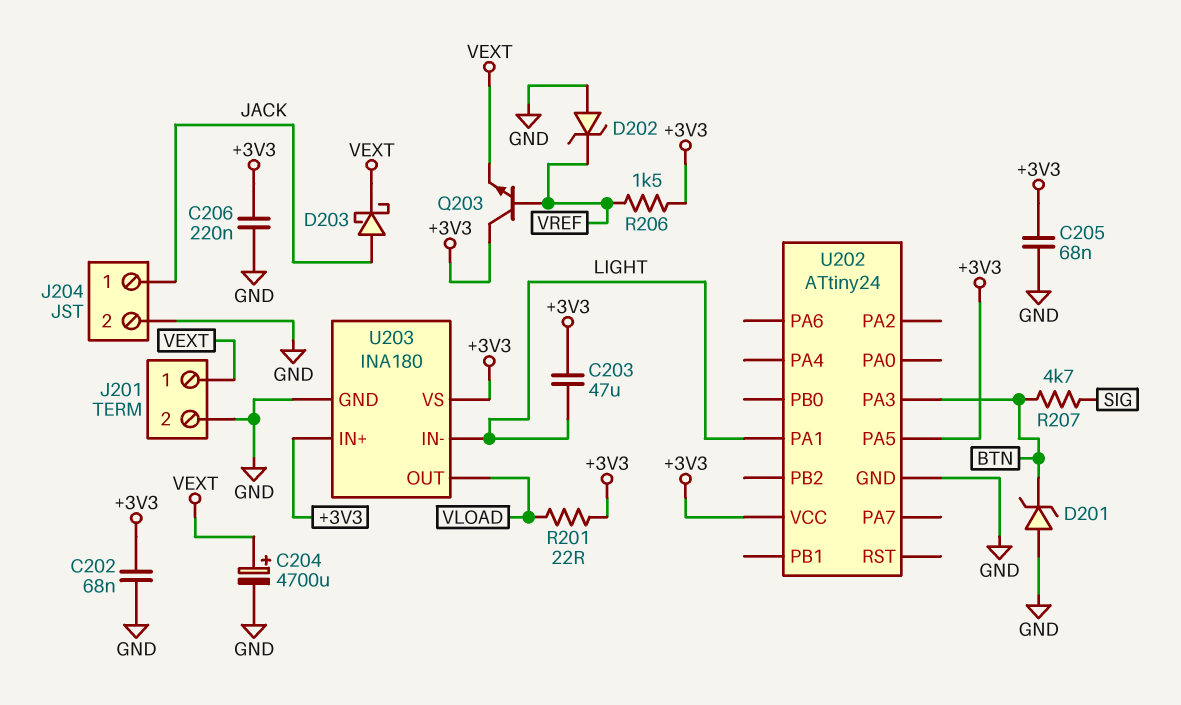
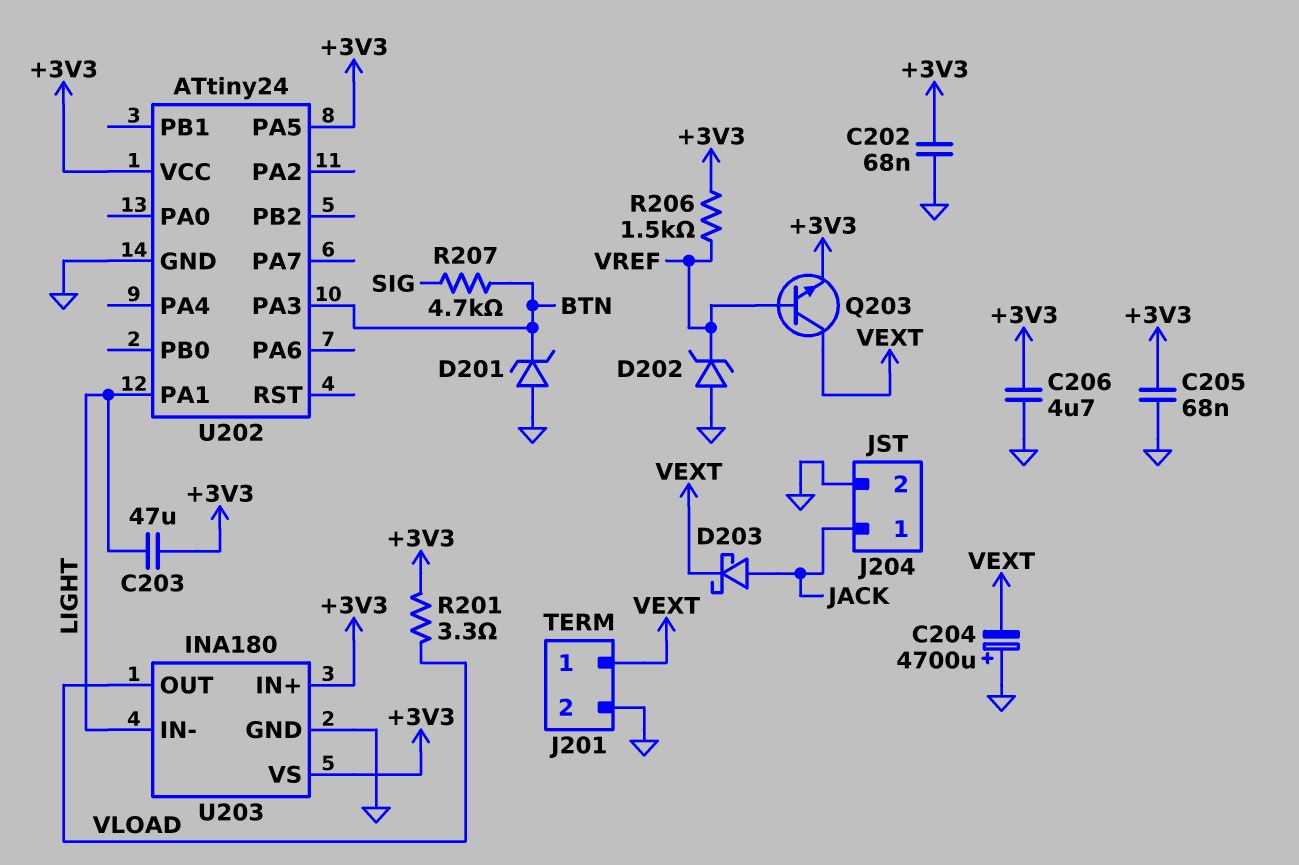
C204: 4700uF (plus VEXT, minus GND) -> 4700uF (plus GND, minus VEXT)
C206: 220nF (+3V3, GND) -> 4.7uF (+3V3, GND)
Q203: NPN (B VREF, C +3V3, E VEXT) -> NPN (B VREF, C VEXT, E +3V3)
R201: 22 (+3V3, VLOAD) -> 3.3 (+3V3, VLOAD)

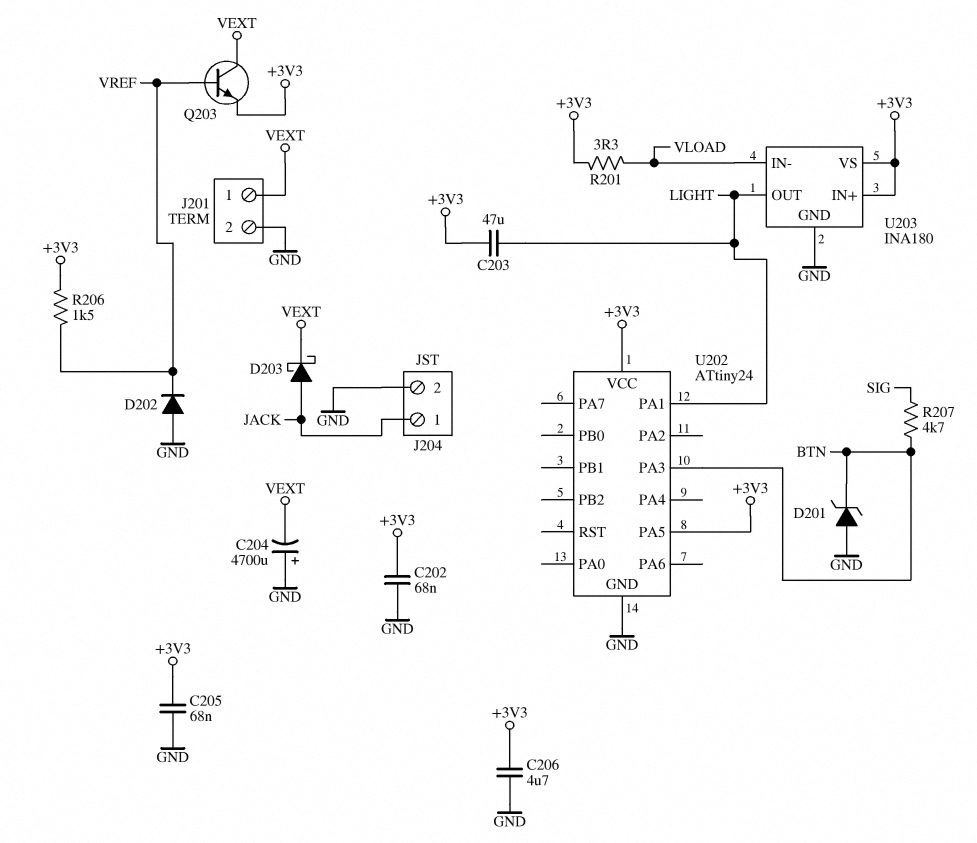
D202: zener (A GND, K VREF) -> diode (A GND, K VREF)
U203 pin IN-: LIGHT -> VLOAD
U203 pin OUT: VLOAD -> LIGHT

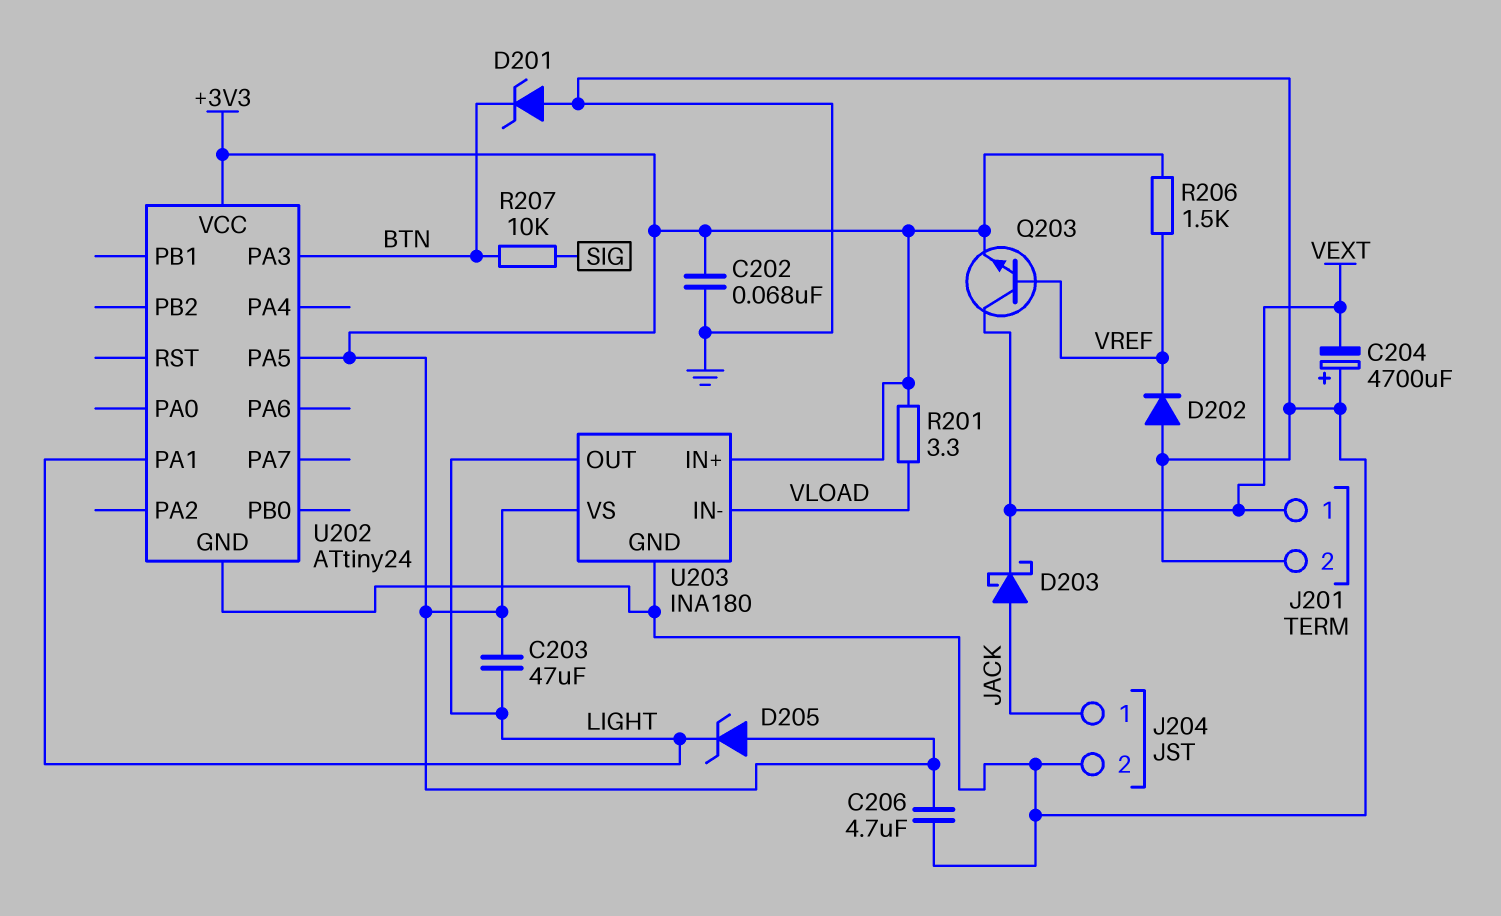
C205: 68nF (+3V3, GND) -> none
D205: none -> zener (A +3V3, K LIGHT)
R207: 4.7k (BTN, SIG) -> 10k (BTN, SIG)

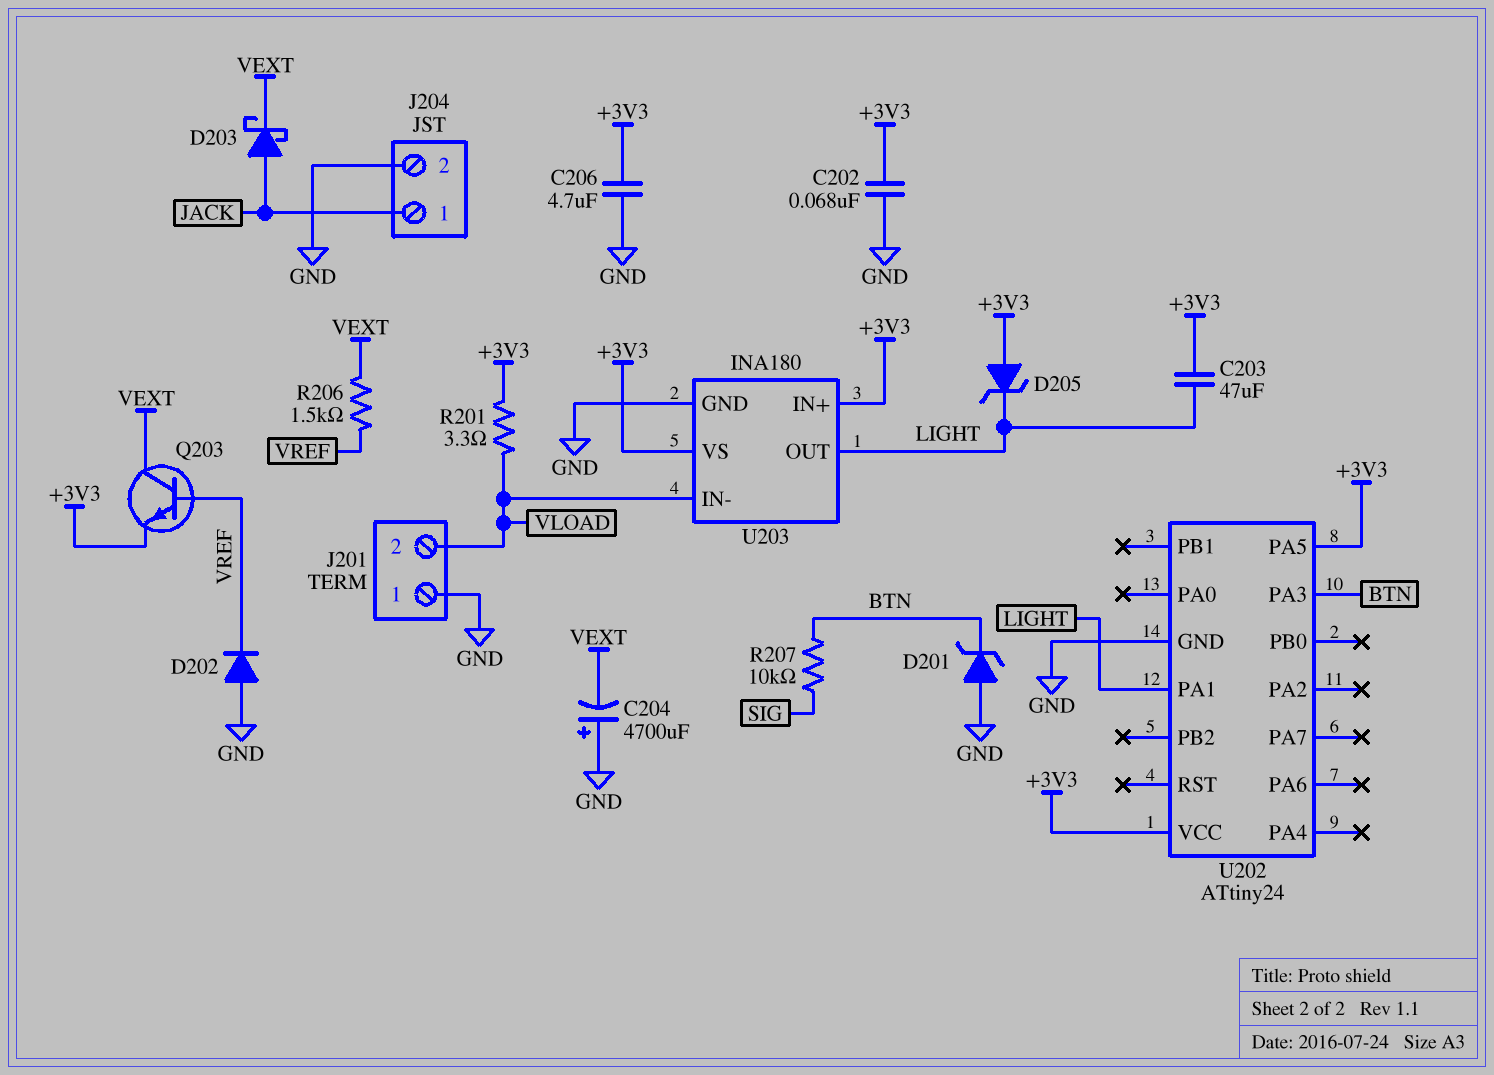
J201 pin 1: VEXT -> GND
J201 pin 2: GND -> VLOAD
R206: 1.5k (+3V3, VREF) -> 1.5k (VEXT, VREF)

